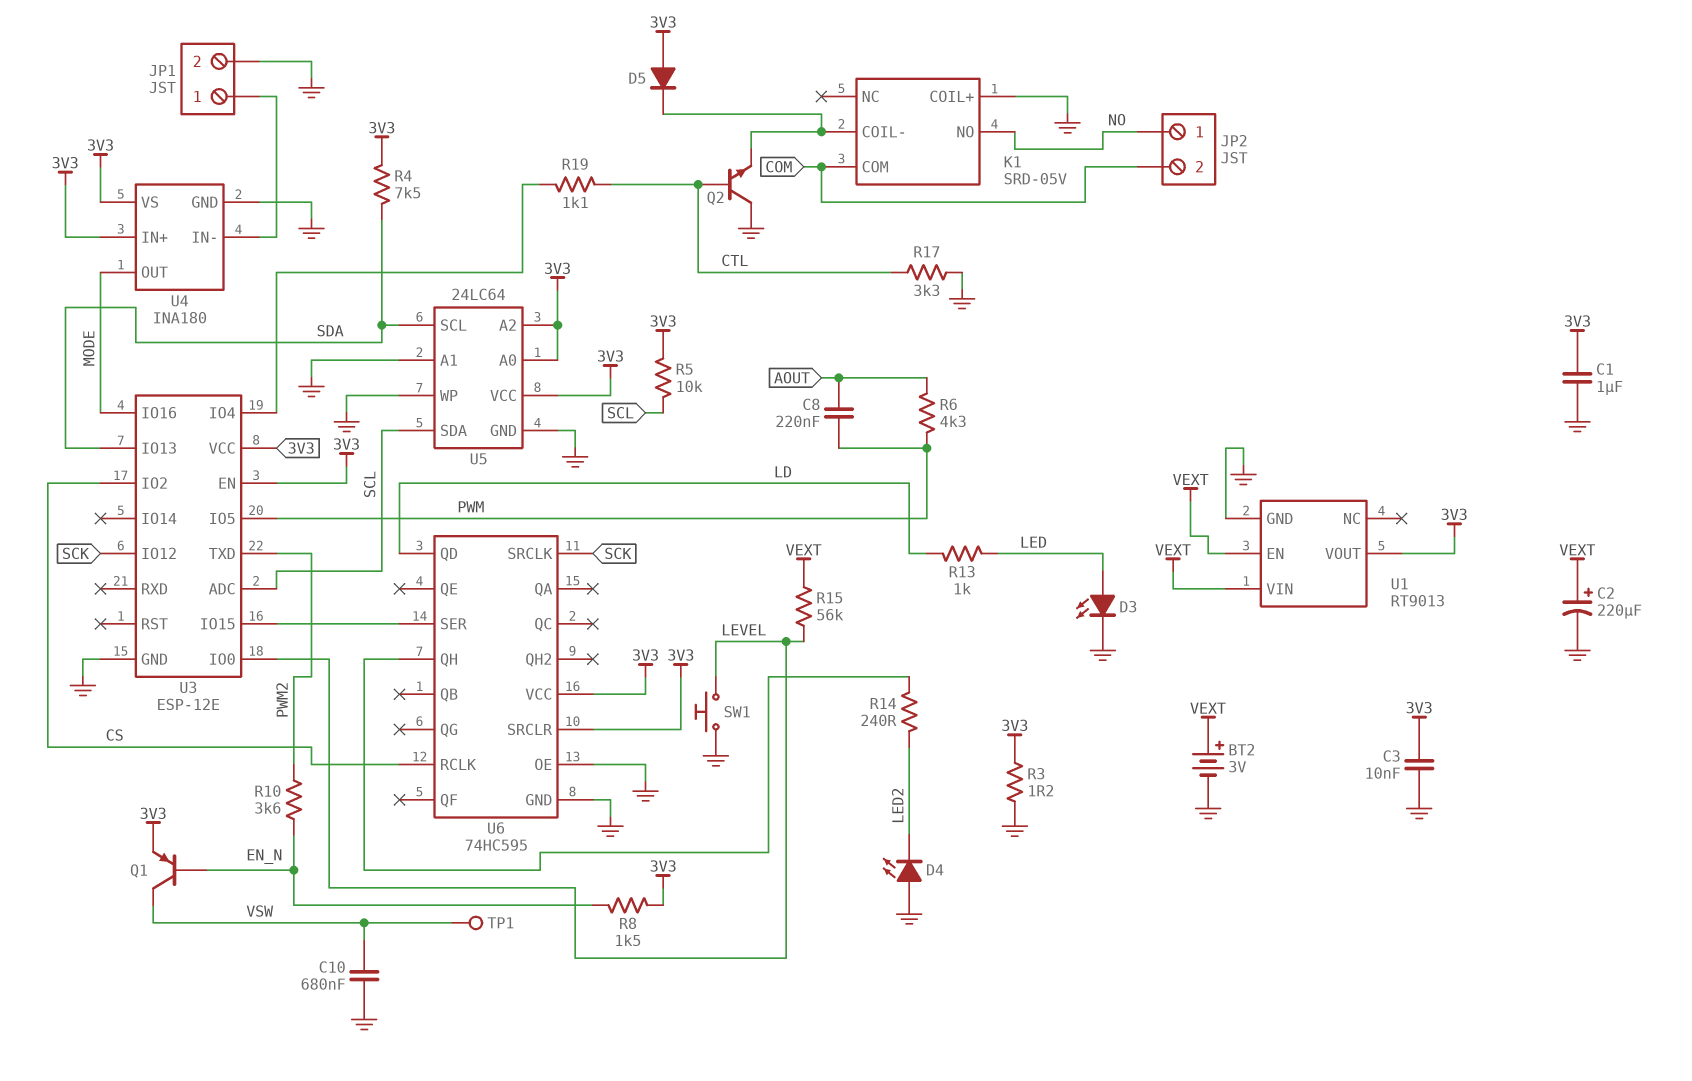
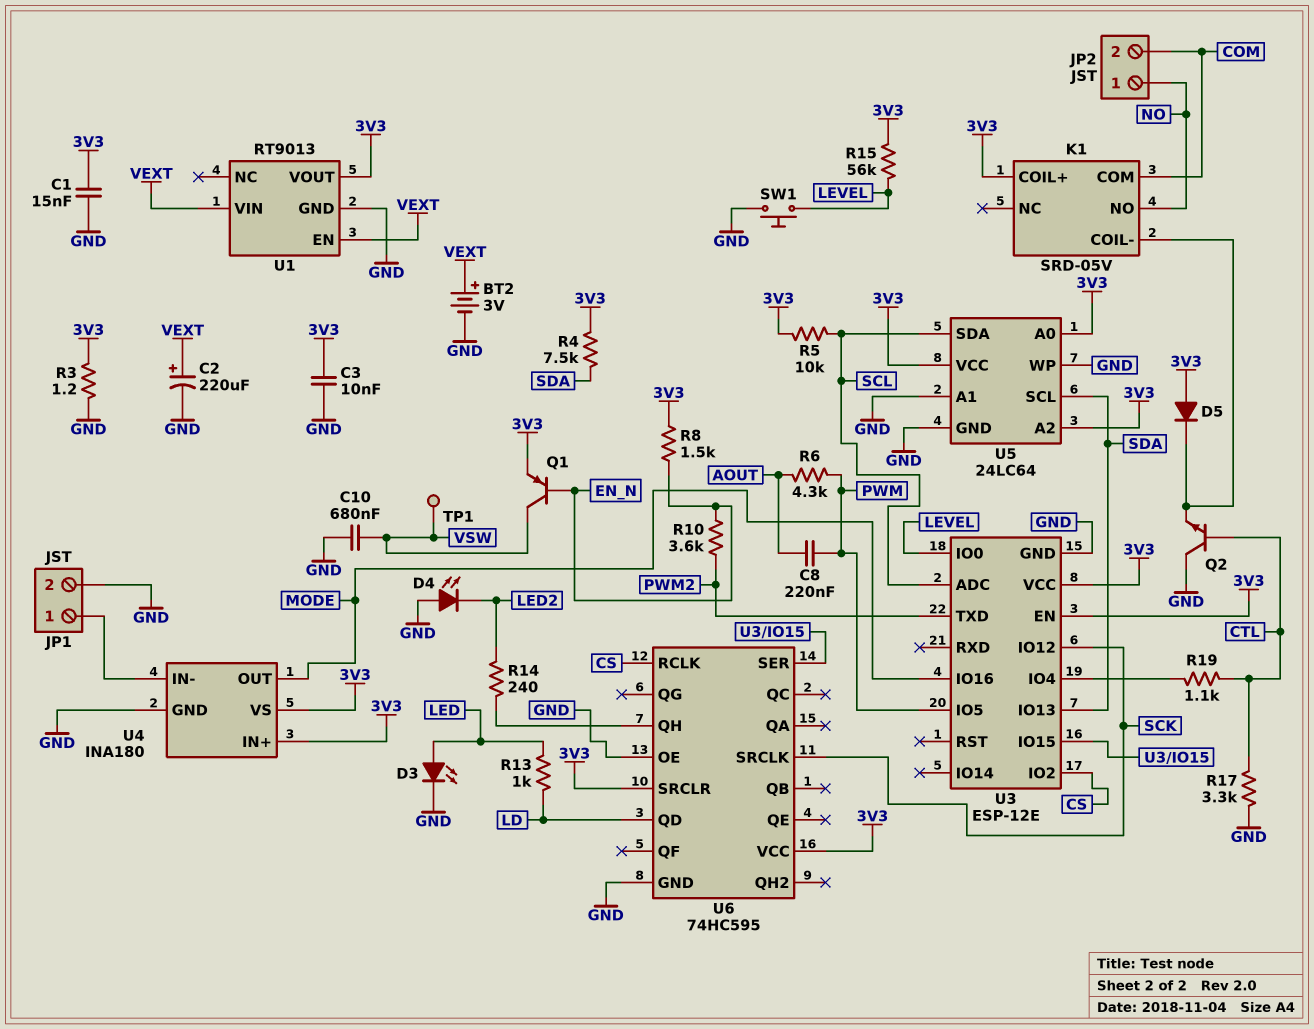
C1: 1uF (3V3, GND) -> 15nF (3V3, GND)
K1 pin COIL+: GND -> 3V3
R15: 56k (LEVEL, VEXT) -> 56k (3V3, LEVEL)

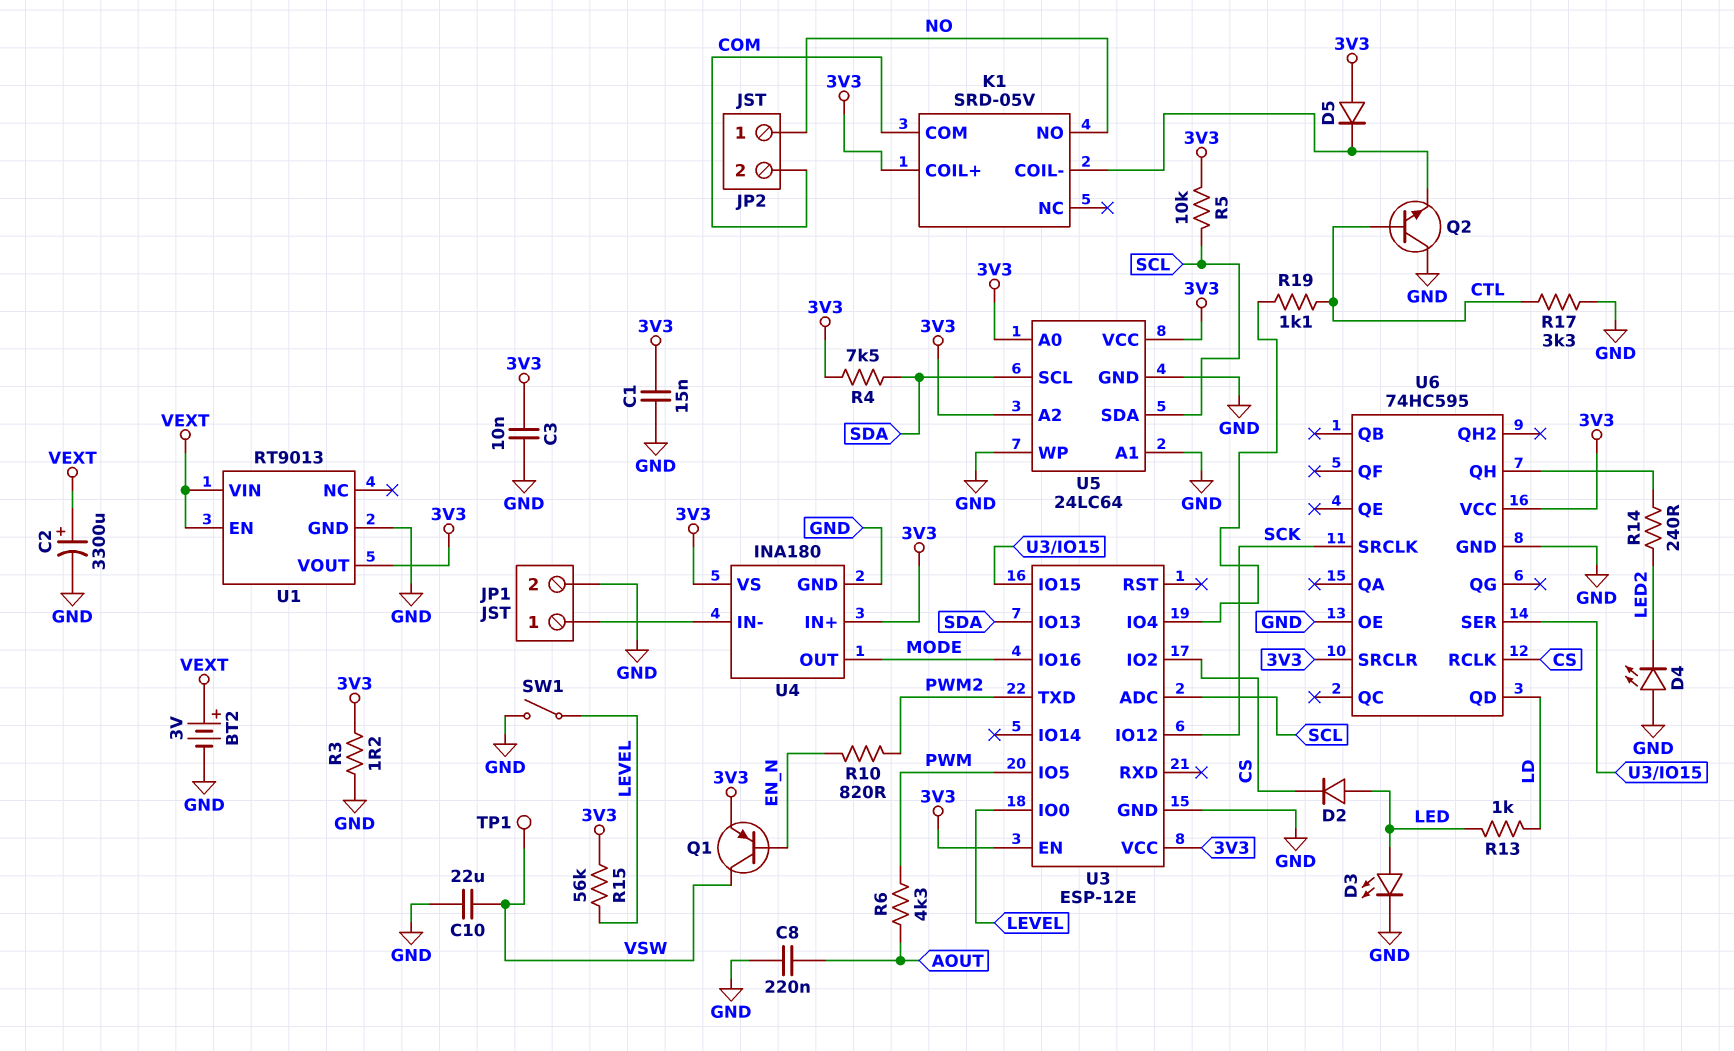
C2: 220uF (plus VEXT, minus GND) -> 3300uF (plus VEXT, minus GND)
C8: 220nF (AOUT, PWM) -> 220nF (AOUT, GND)
C10: 680nF (GND, VSW) -> 22uF (GND, VSW)
D2: none -> diode (A LED, K CS)
R8: 1.5k (3V3, EN_N) -> none
R10: 3.6k (EN_N, PWM2) -> 820 (EN_N, PWM2)
SW1: button (GND, LEVEL) -> switch (GND, LEVEL)

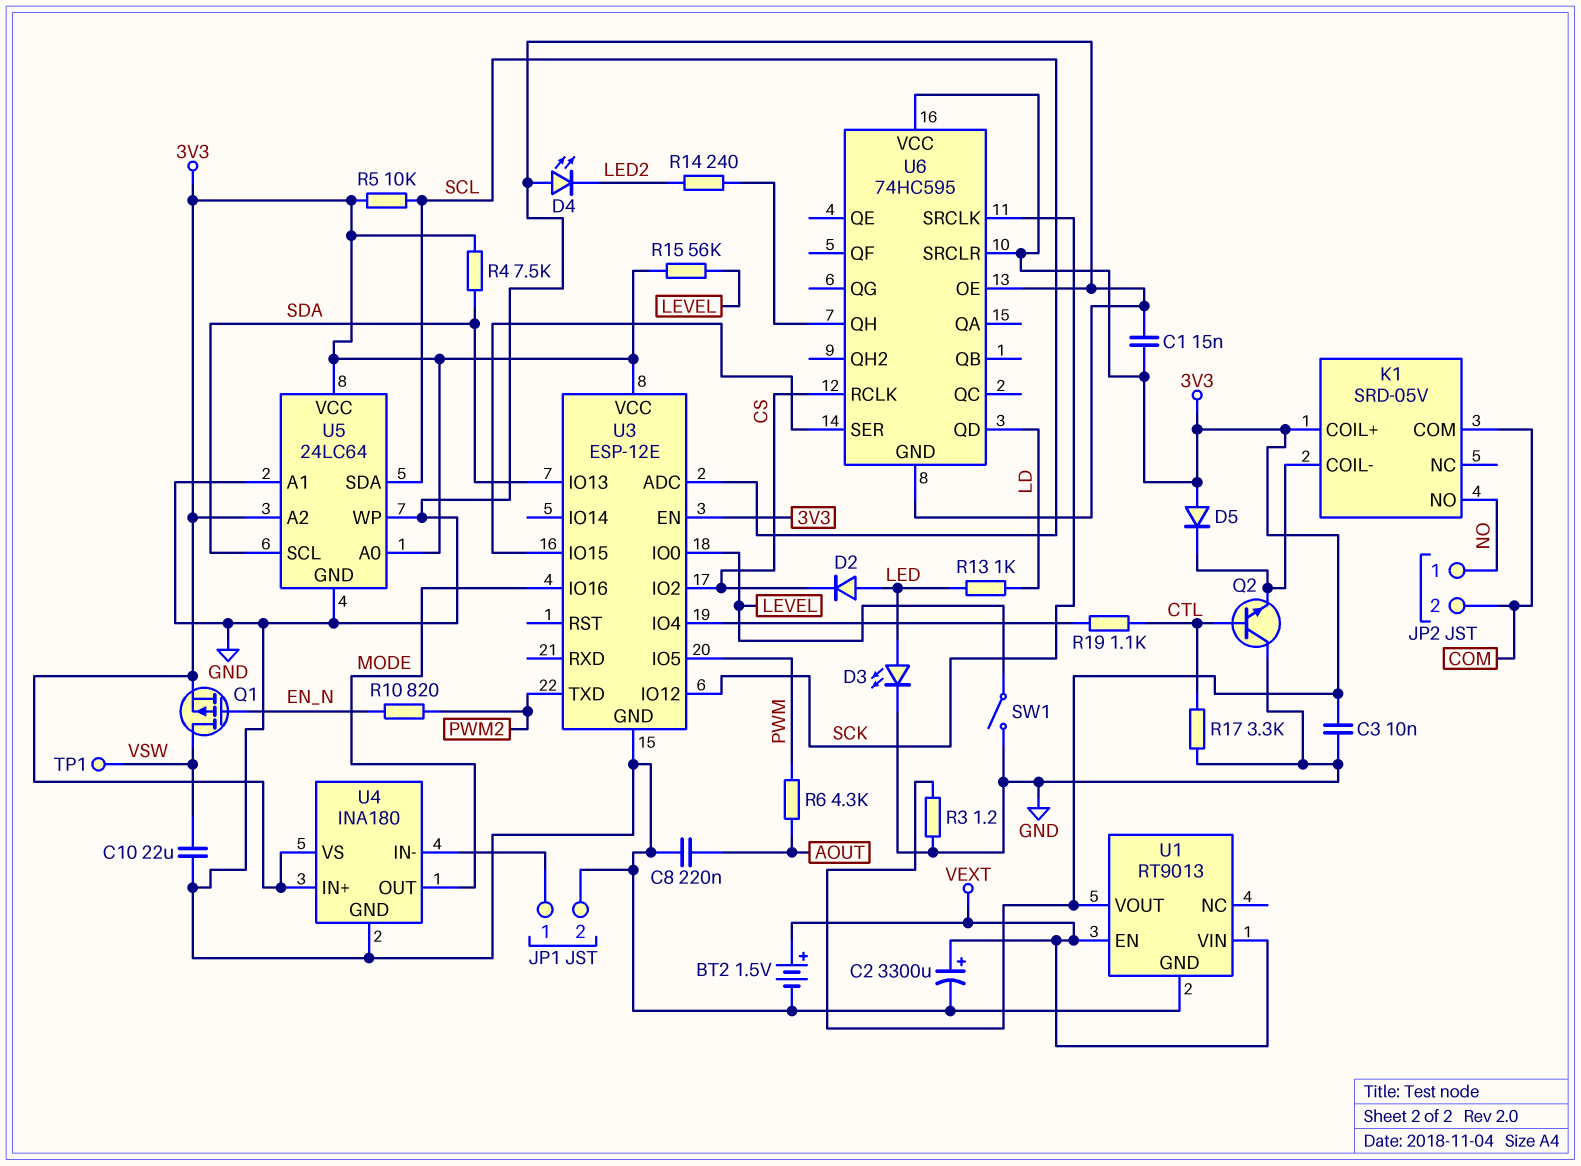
BT2: 3V (plus VEXT, minus GND) -> 1.5V (plus VEXT, minus GND)
Q1: PNP (B EN_N, C VSW, E 3V3) -> PMOS (G EN_N, D VSW, S 3V3)

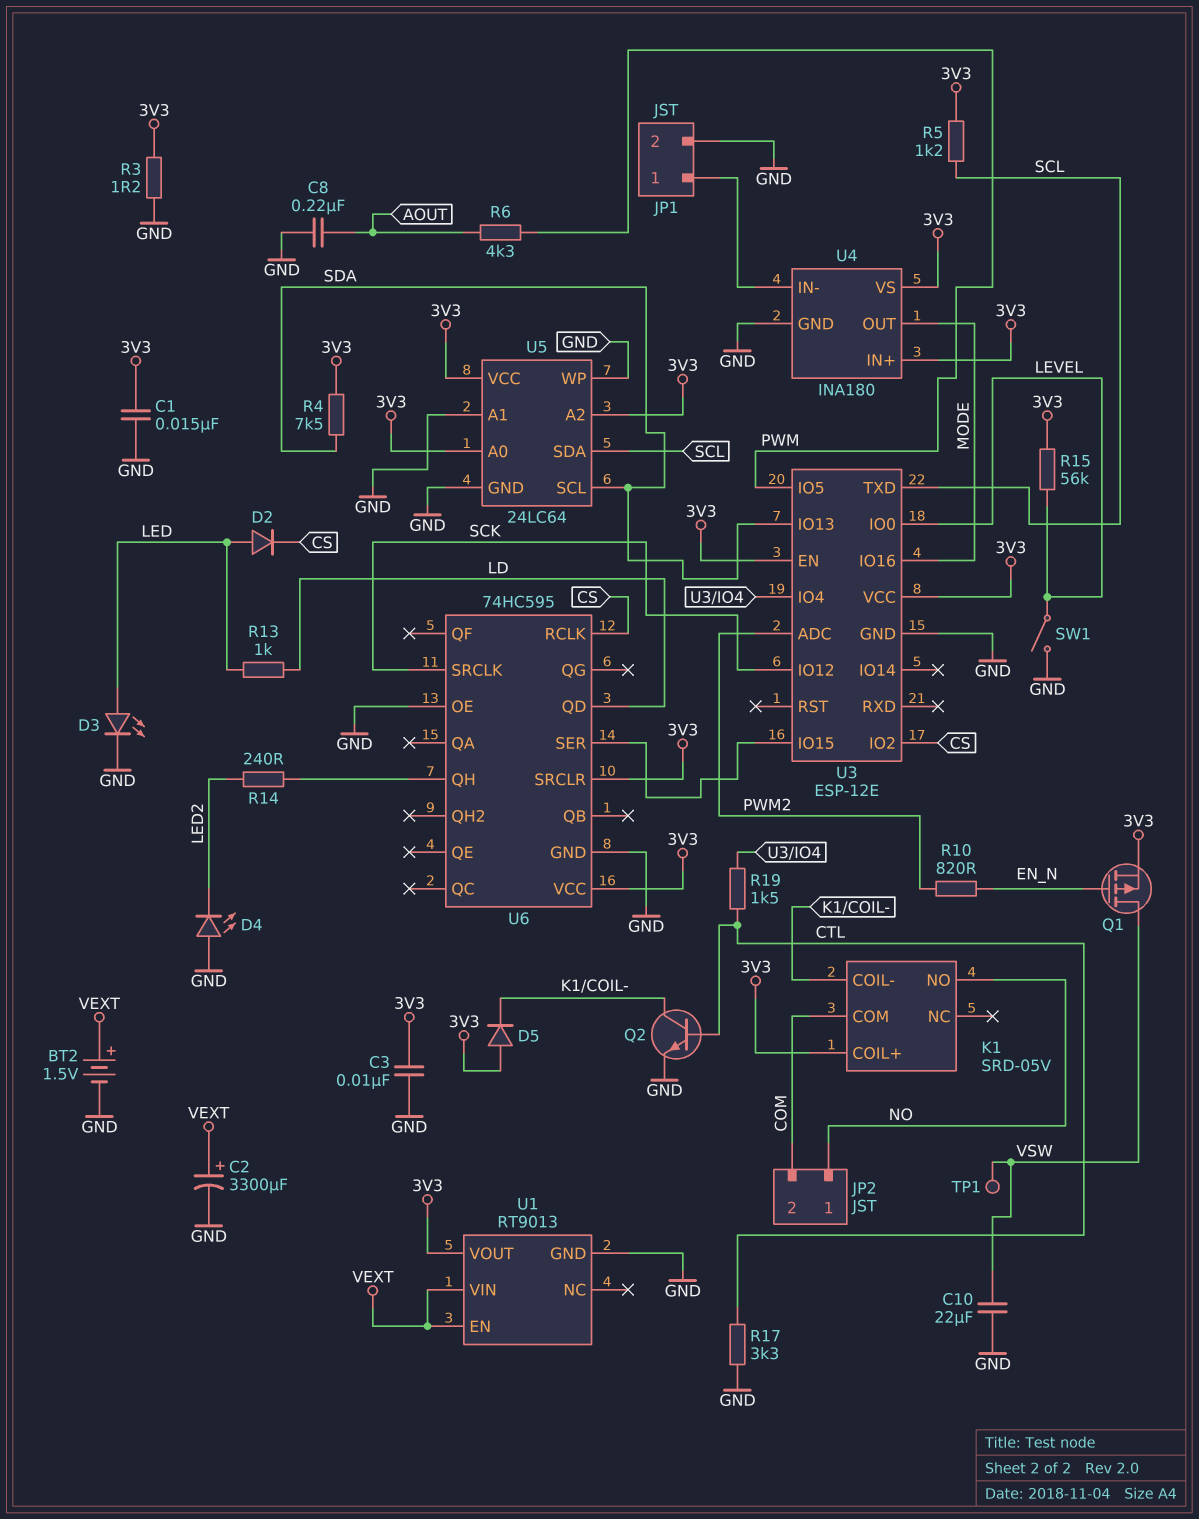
Q2: NPN (B CTL, C GND, E K1/COIL-) -> NPN (B CTL, C K1/COIL-, E GND)
R5: 10k (3V3, SCL) -> 1.2k (3V3, SCL)
R19: 1.1k (CTL, U3/IO4) -> 1.5k (CTL, U3/IO4)
U3 pin ADC: SCL -> PWM2
U3 pin TXD: PWM2 -> SCL

